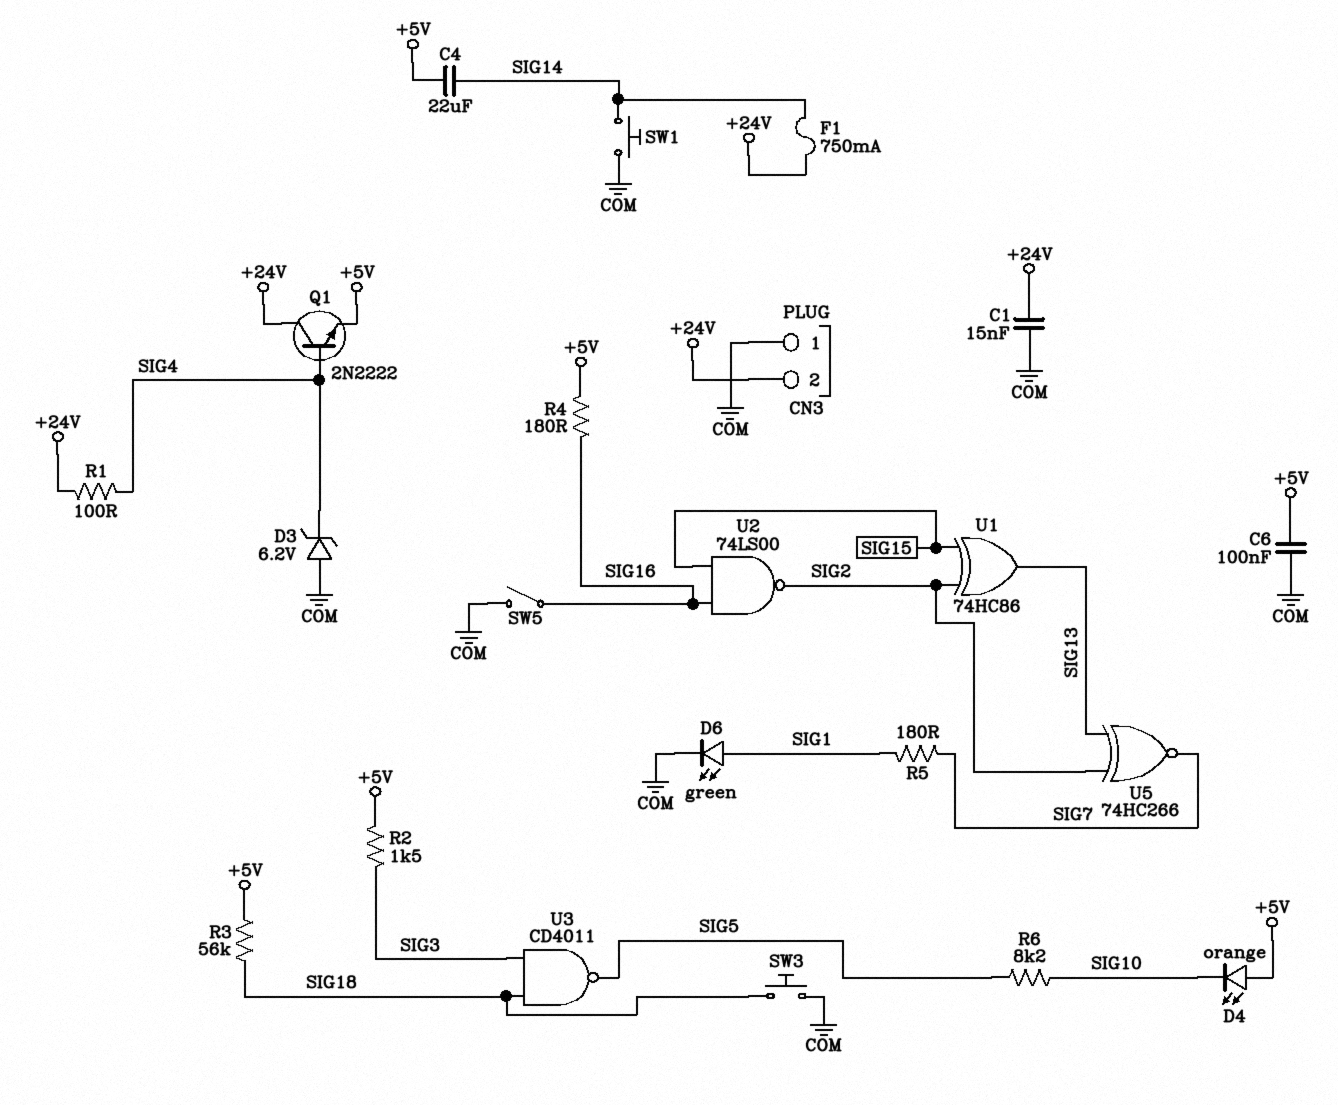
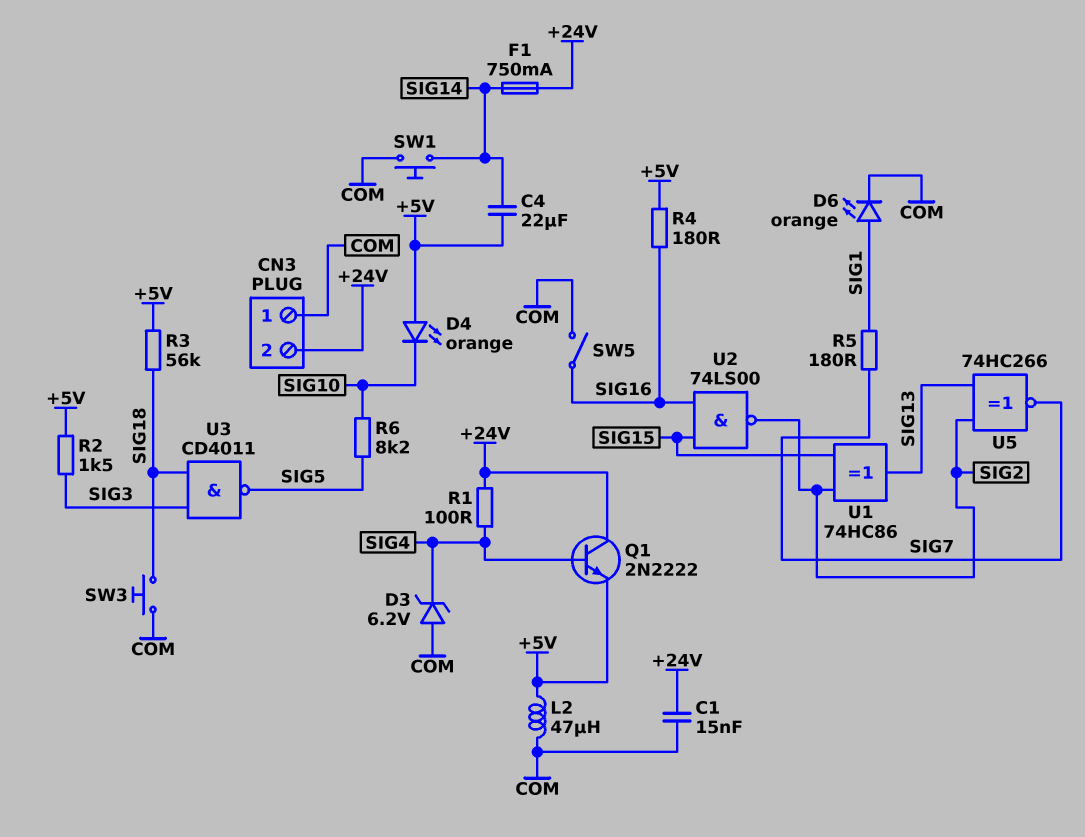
C6: 100nF (+5V, COM) -> none
D6: LED green (A SIG1, K COM) -> LED orange (A SIG1, K COM)
L2: none -> 47uH (+5V, COM)

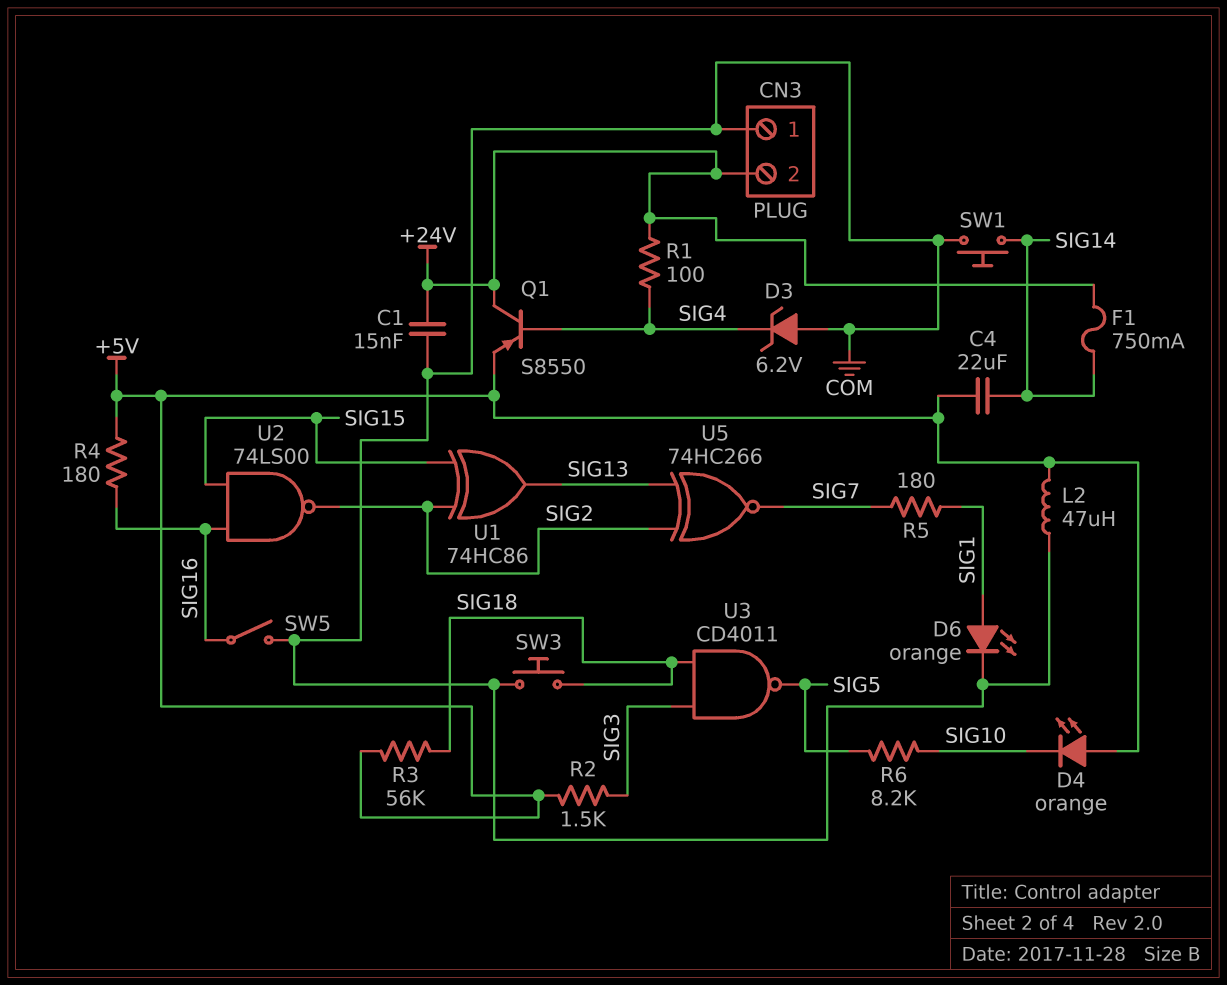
Q1: NPN 2N2222 (B SIG4, C +24V, E +5V) -> PNP S8550 (B SIG4, C +24V, E +5V)

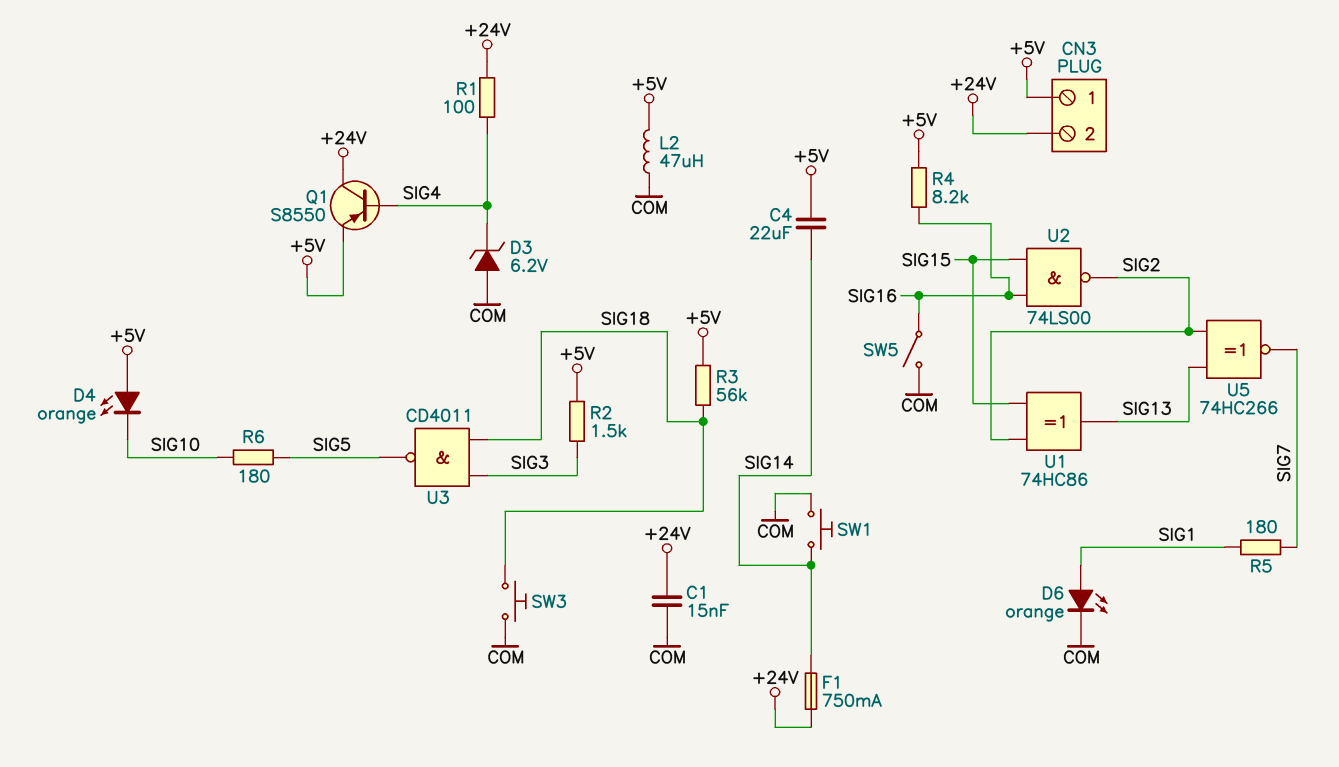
CN3 pin 1: COM -> +5V
R4: 180 (+5V, SIG16) -> 8.2k (+5V, SIG16)
R6: 8.2k (SIG5, SIG10) -> 180 (SIG5, SIG10)

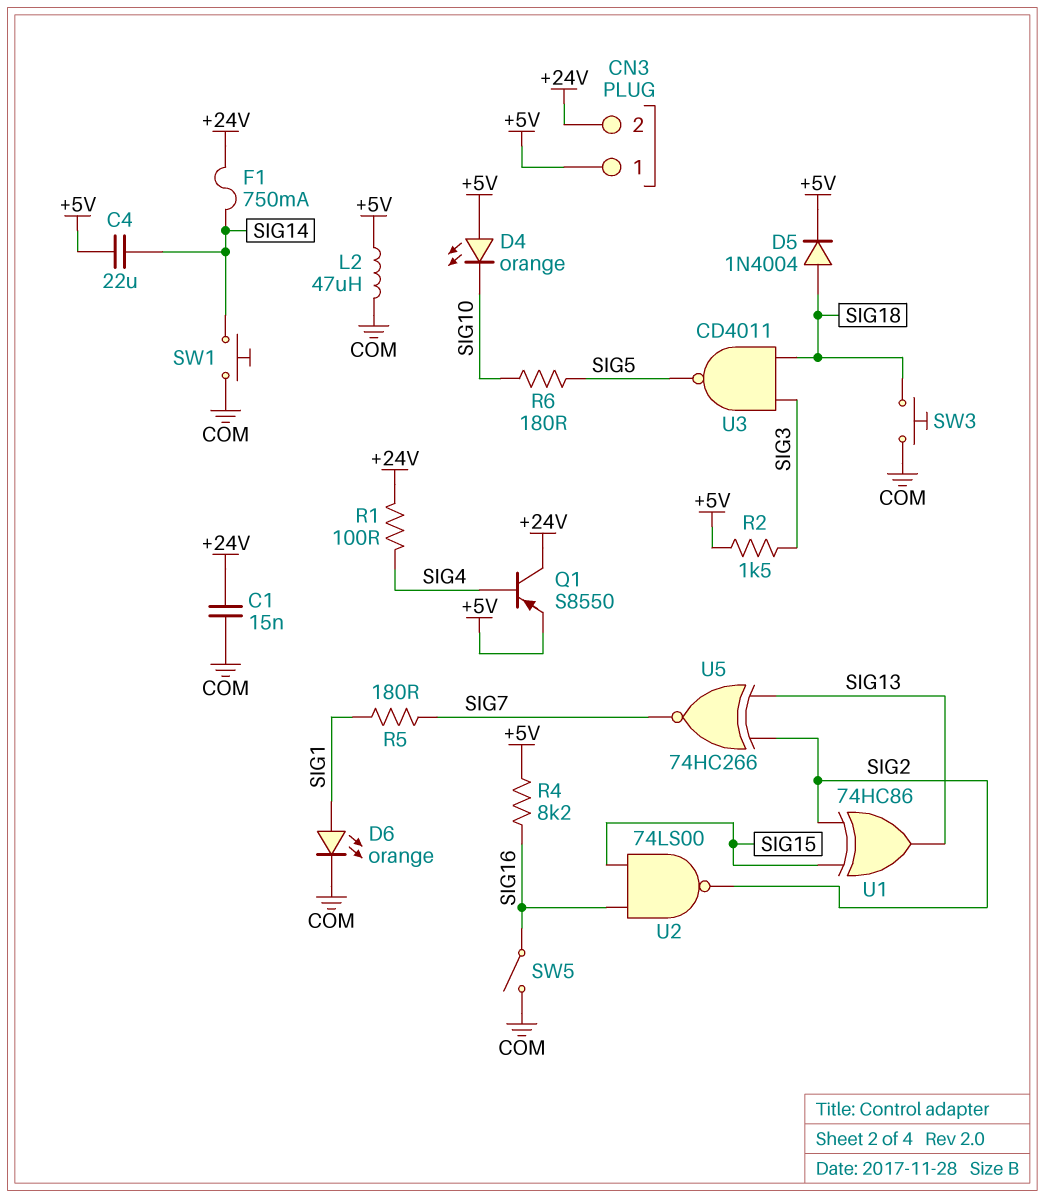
D3: zener 6.2V (A COM, K SIG4) -> none
D5: none -> diode 1N4004 (A SIG18, K +5V)
R3: 56k (+5V, SIG18) -> none

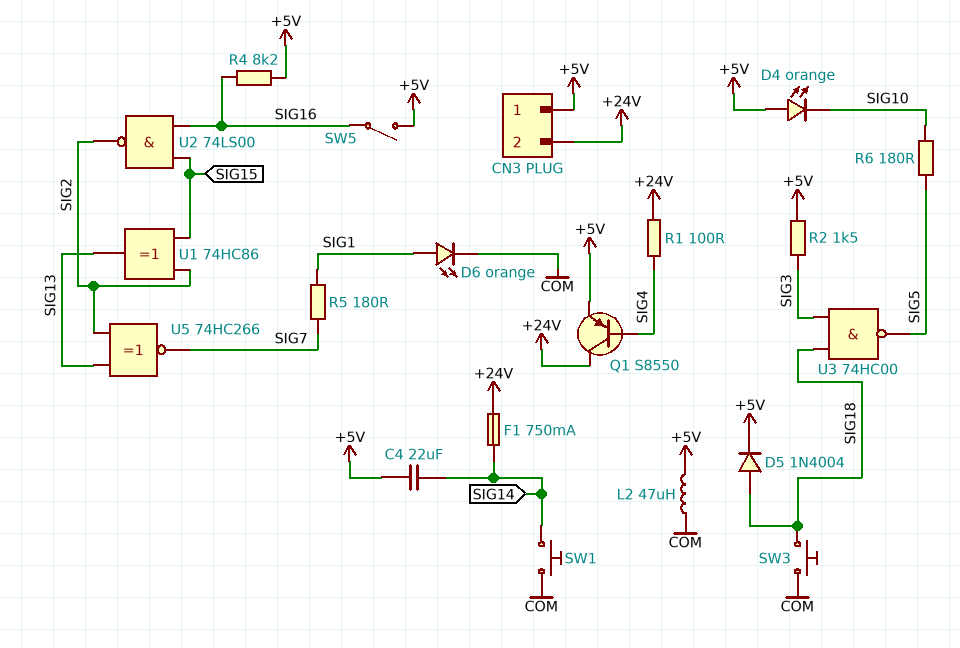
C1: 15nF (+24V, COM) -> none
SW5: switch (COM, SIG16) -> switch (+5V, SIG16)
U3: NAND CD4011 (in SIG3, in SIG18, out SIG5) -> NAND 74HC00 (in SIG3, in SIG18, out SIG5)

